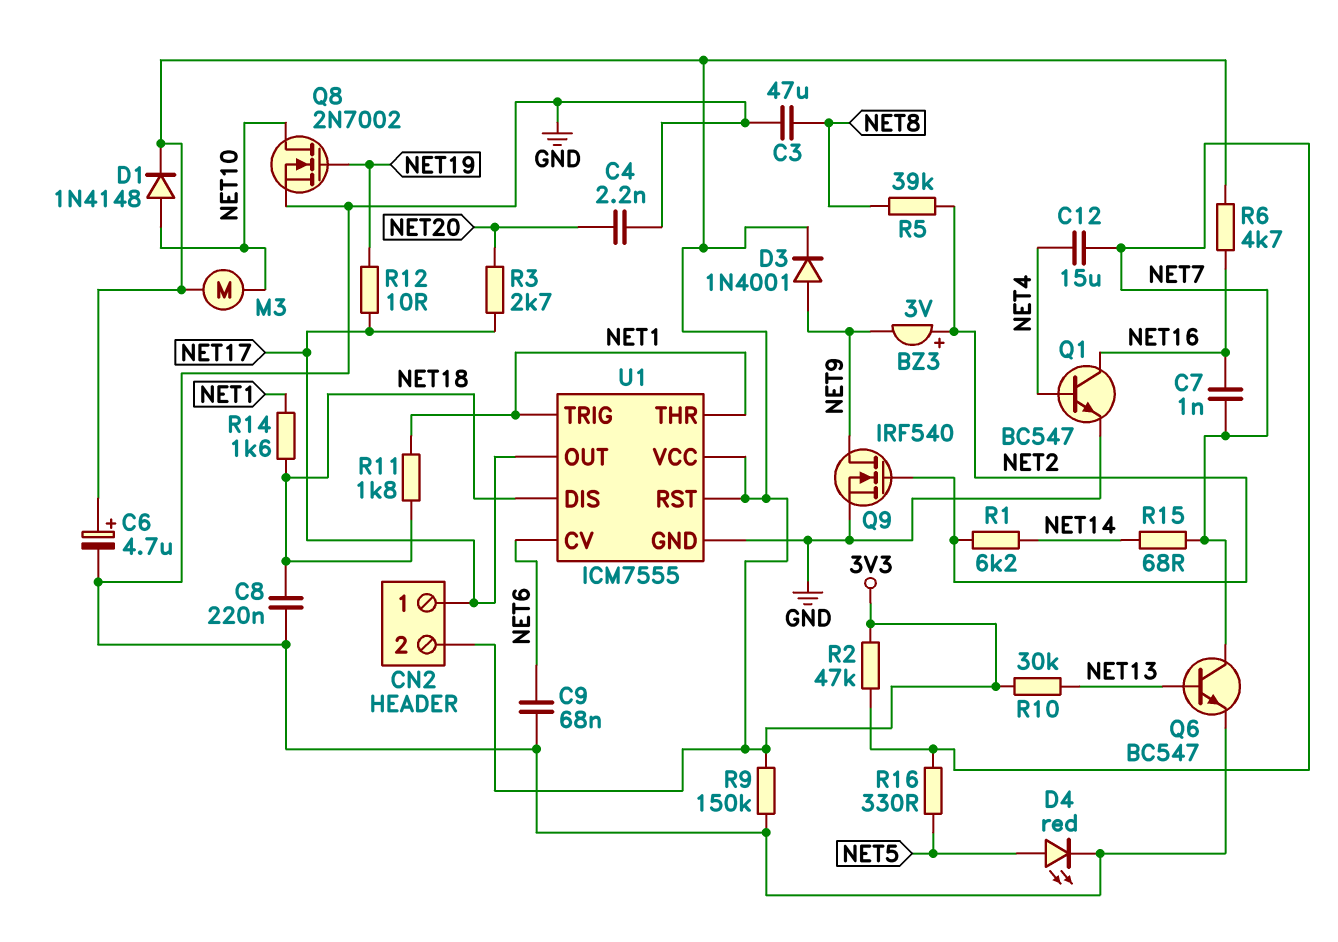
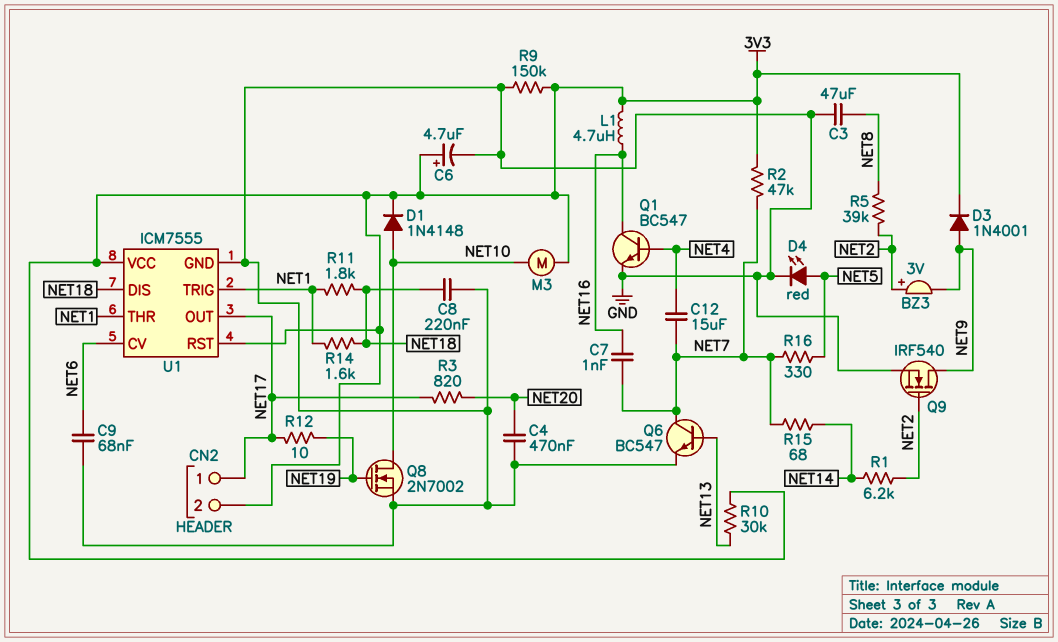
C4: 2.2nF (GND, NET20) -> 470nF (GND, NET20)
L1: none -> 4.7uH (3V3, NET16)
R3: 2.7k (NET17, NET20) -> 820 (NET17, NET20)
R6: 4.7k (3V3, NET16) -> none

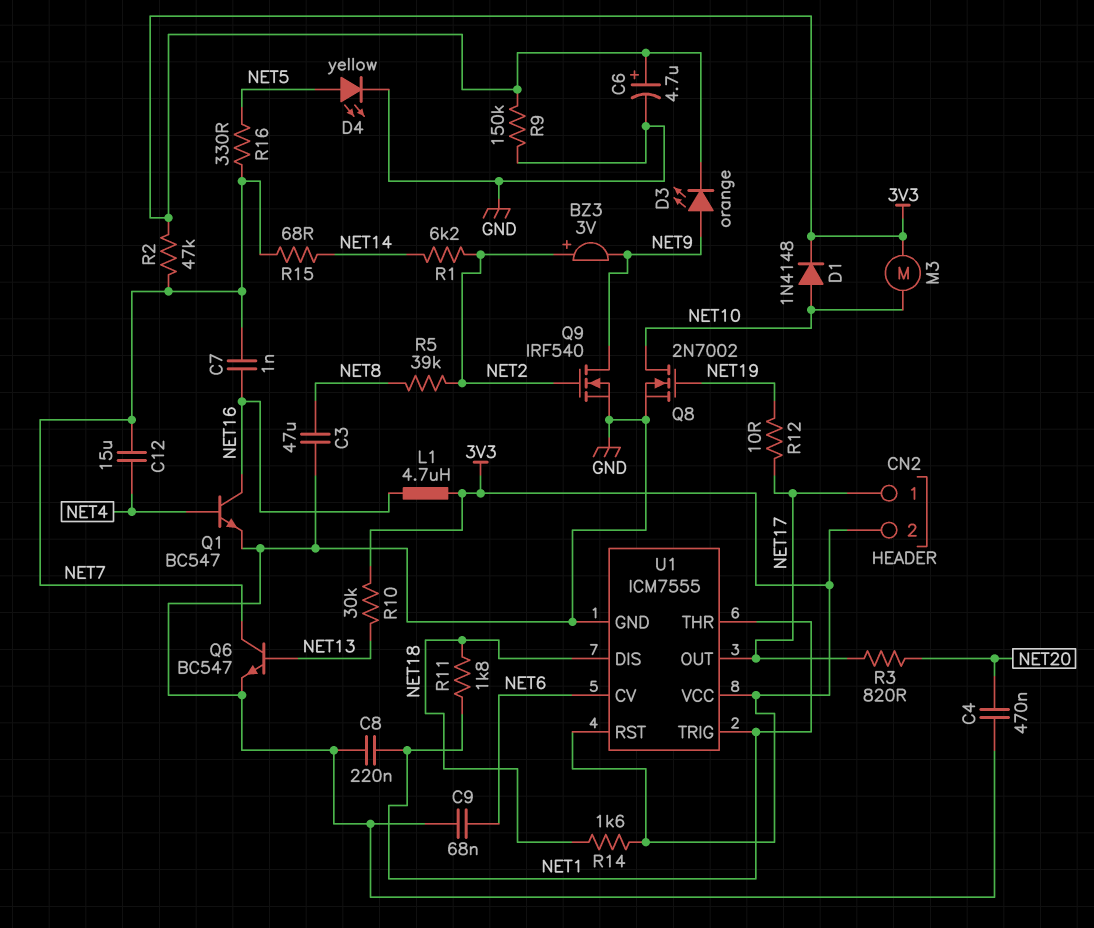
C8: 220nF (GND, NET18) -> 220nF (GND, NET1)
D3: diode 1N4001 (A NET9, K 3V3) -> LED orange (A NET9, K 3V3)
D4: LED red (A NET5, K GND) -> LED yellow (A NET5, K GND)
R14: 1.6k (NET1, NET18) -> 1.6k (3V3, NET18)

